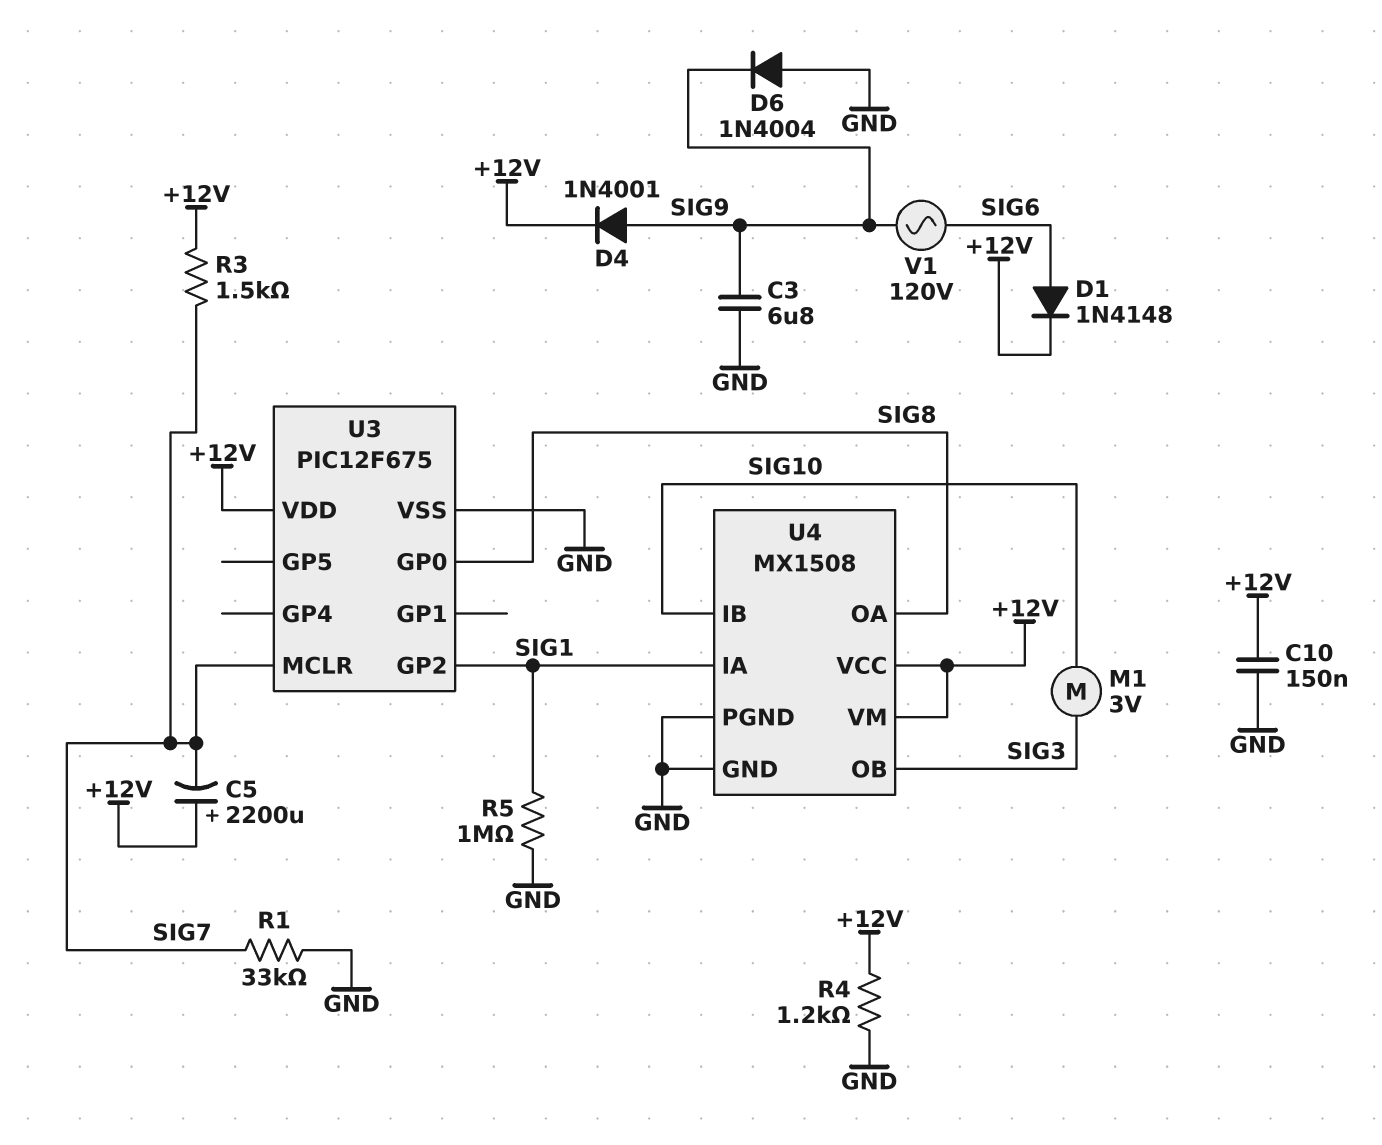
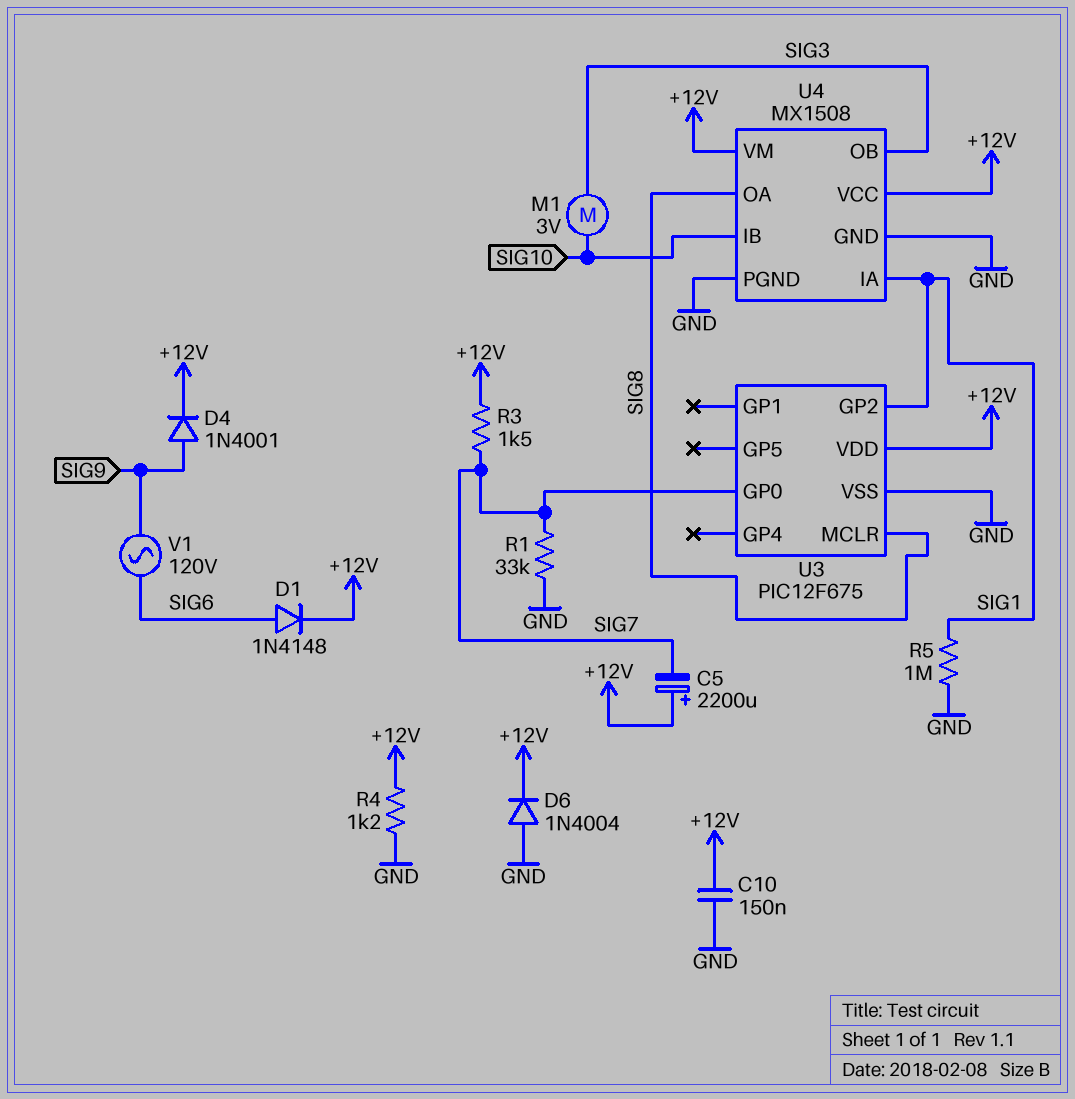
C3: 6.8uF (GND, SIG9) -> none
D6: diode 1N4004 (A GND, K SIG9) -> diode 1N4004 (A GND, K +12V)
U3 pin GP0: SIG8 -> SIG7
U3 pin MCLR: SIG7 -> SIG8

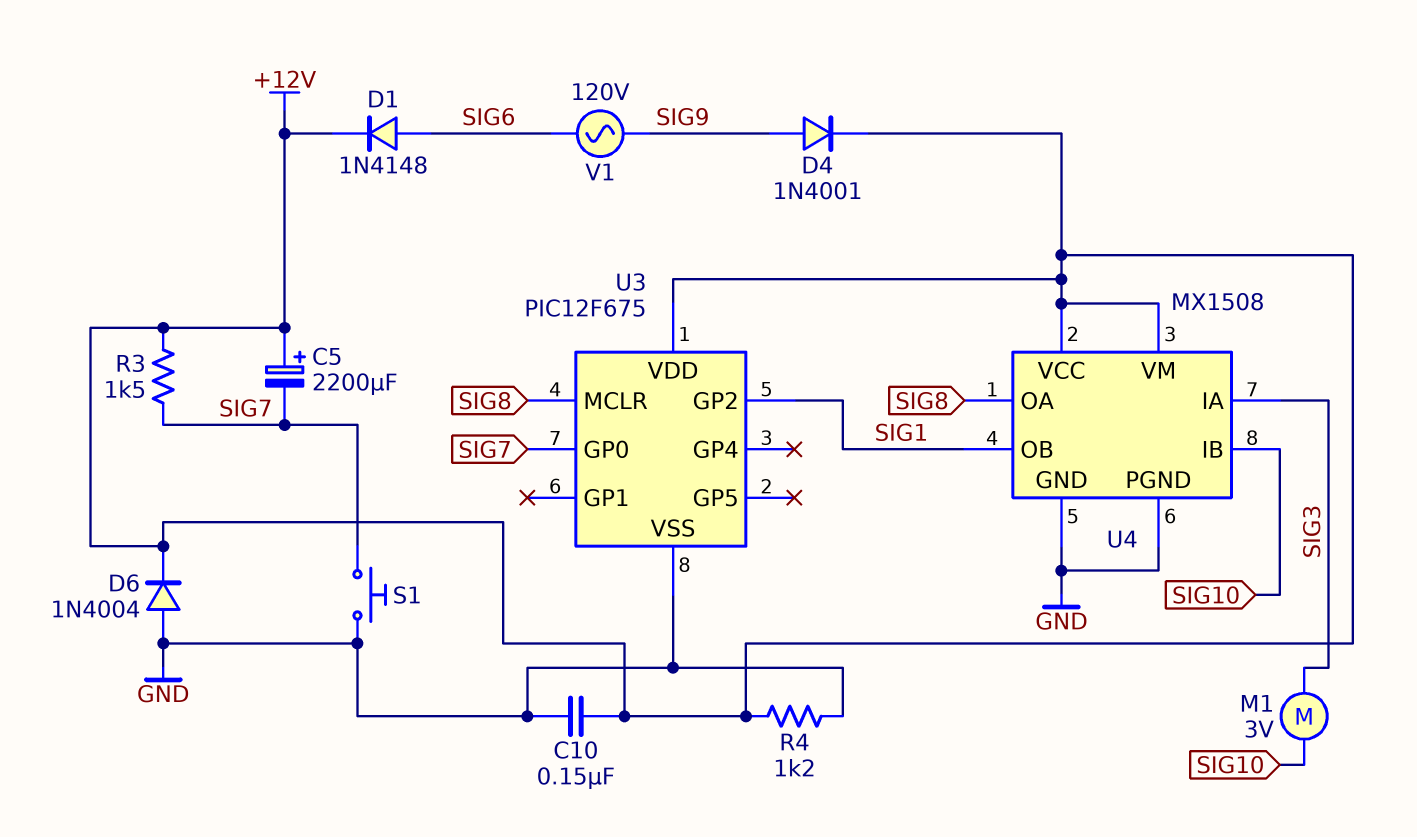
R1: 33k (GND, SIG7) -> none
R5: 1M (GND, SIG1) -> none
S1: none -> button (GND, SIG7)
U4 pin IA: SIG1 -> SIG3
U4 pin OB: SIG3 -> SIG1

